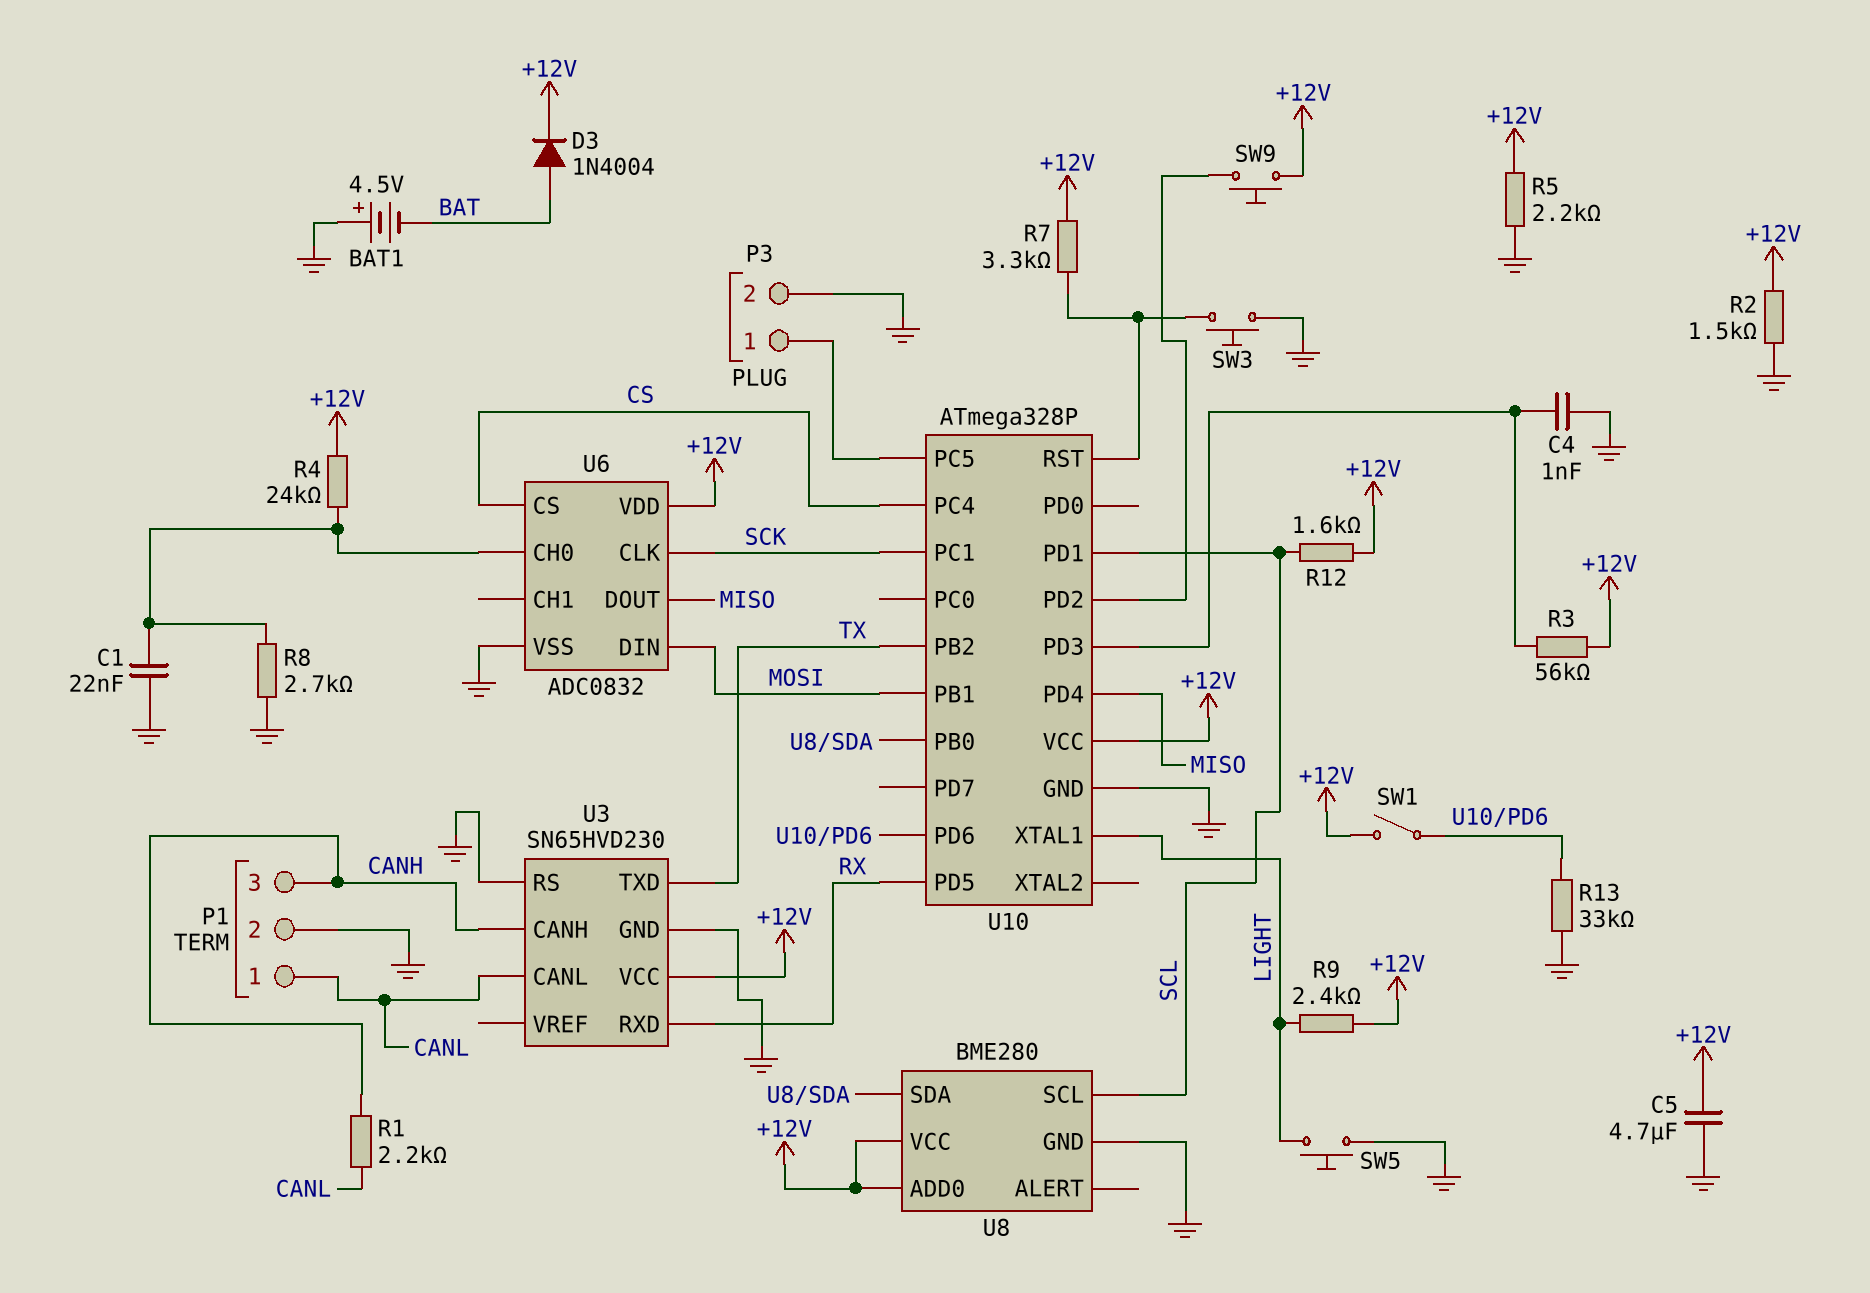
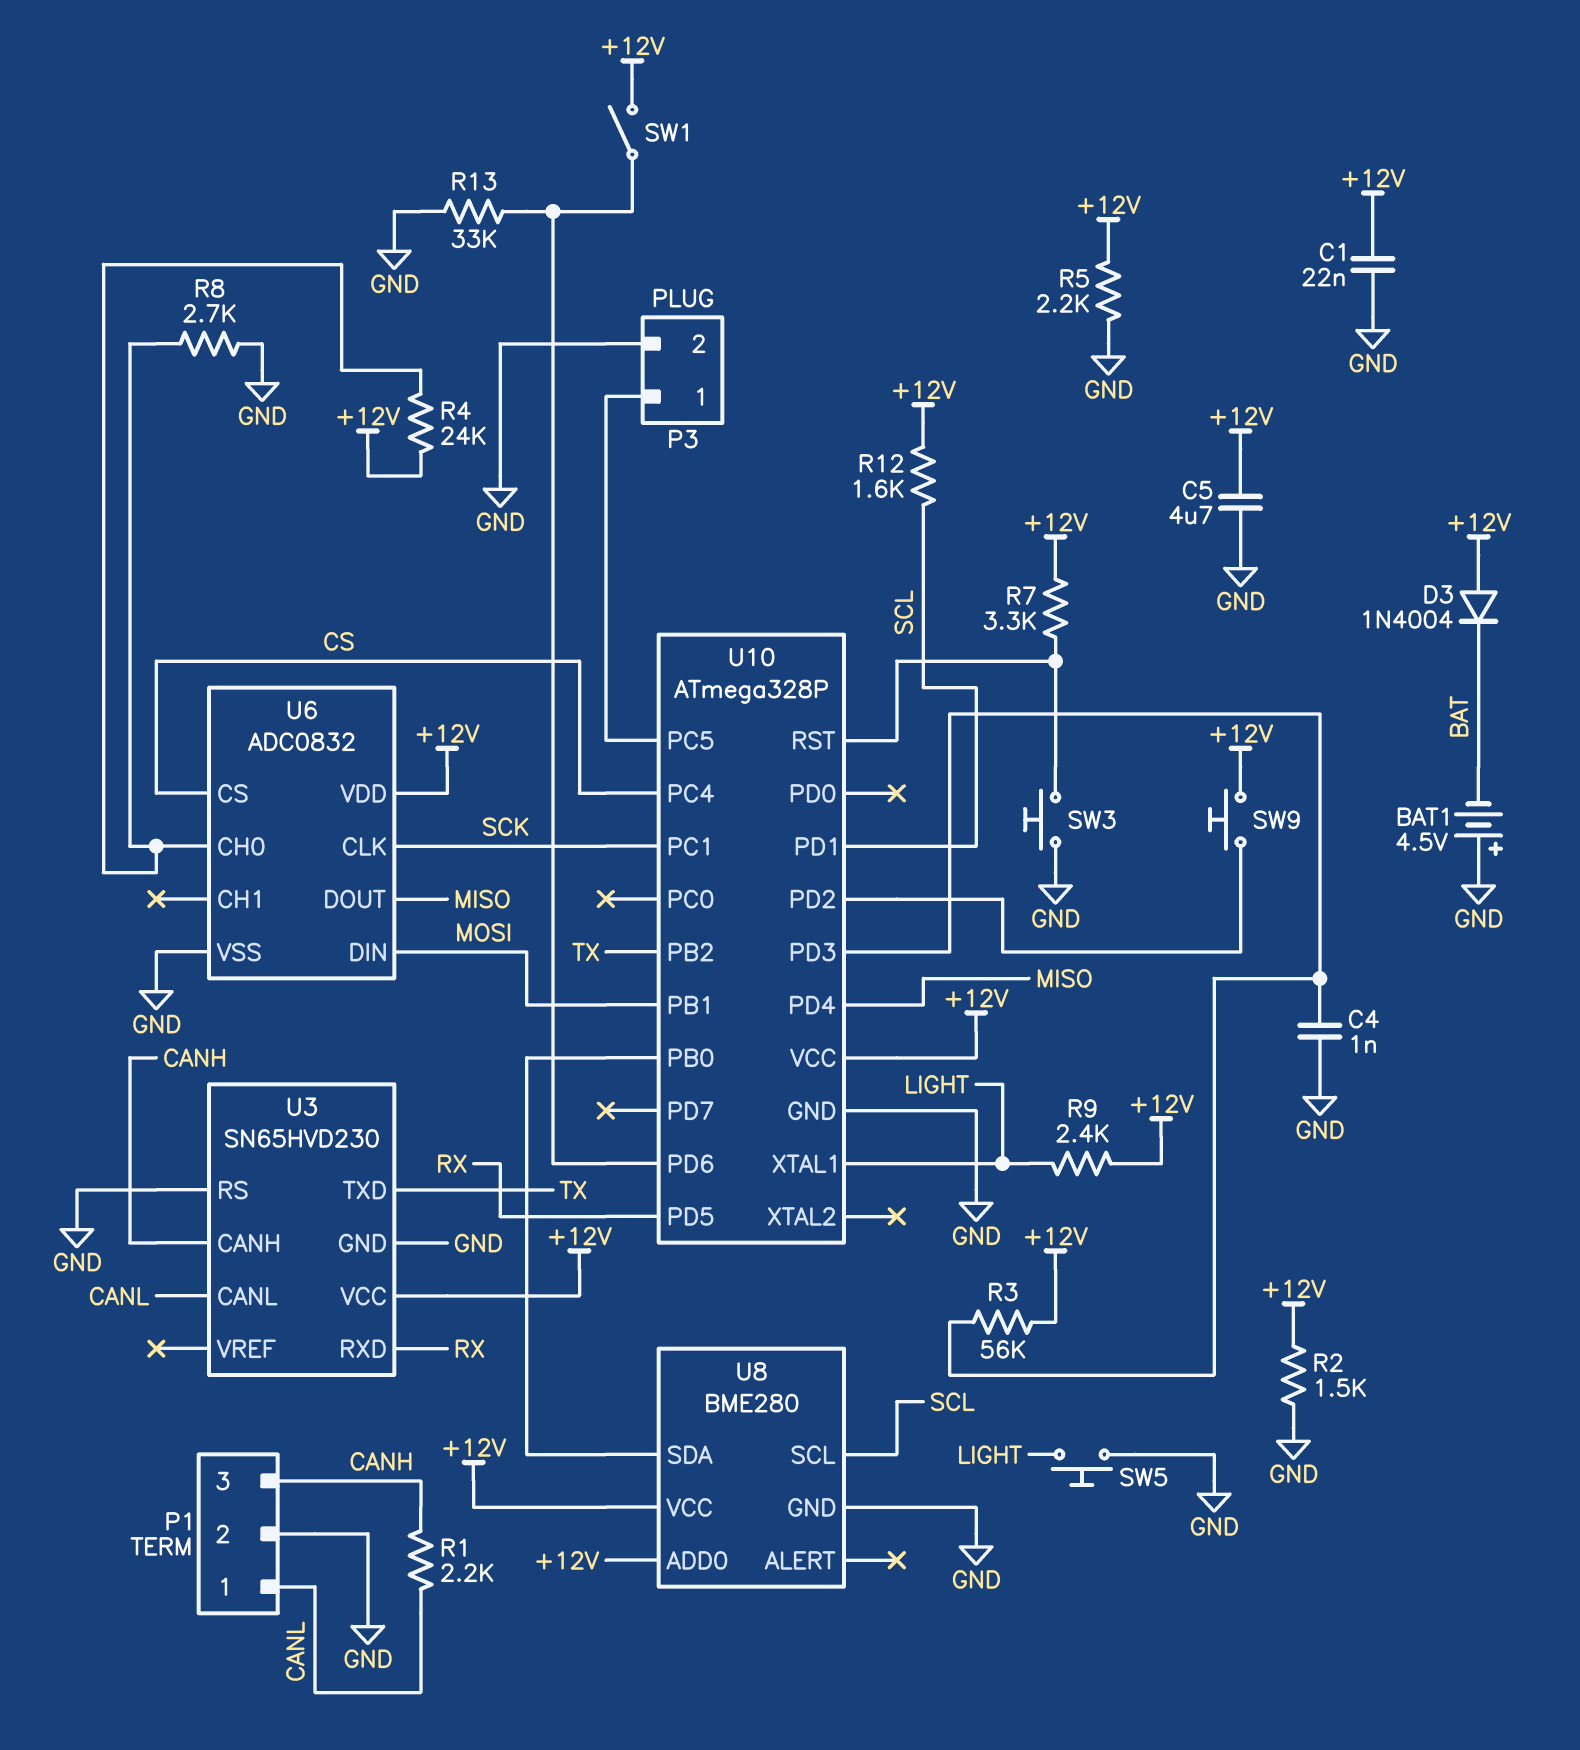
C1: 22nF (GND, U6/CH0) -> 22nF (+12V, GND)
D3: diode 1N4004 (A BAT, K +12V) -> diode 1N4004 (A +12V, K BAT)

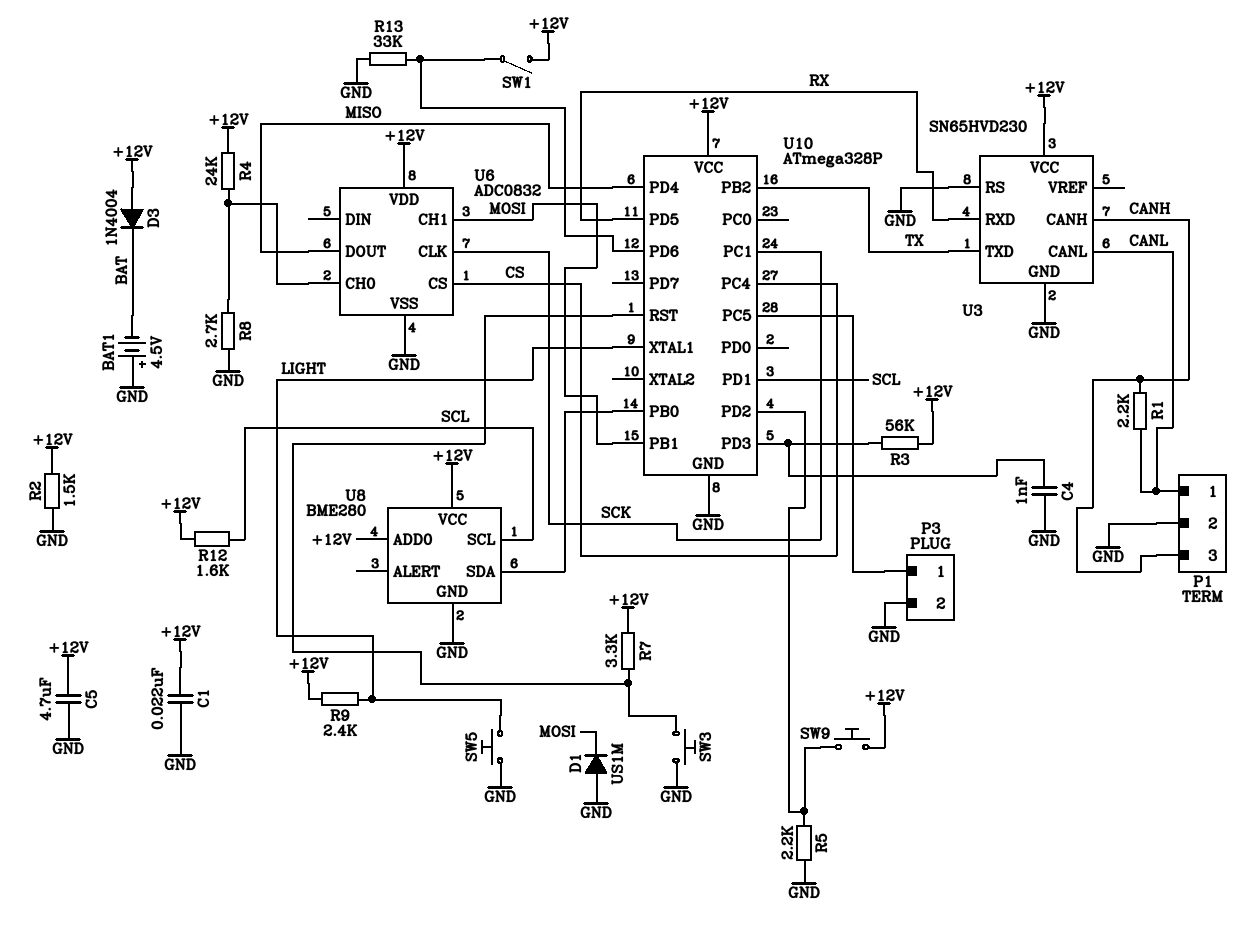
D1: none -> diode US1M (A GND, K MOSI)
R5: 2.2k (+12V, GND) -> 2.2k (GND, U10/PD2)
U6 pin CH1: none -> MOSI
U6 pin DIN: MOSI -> none

